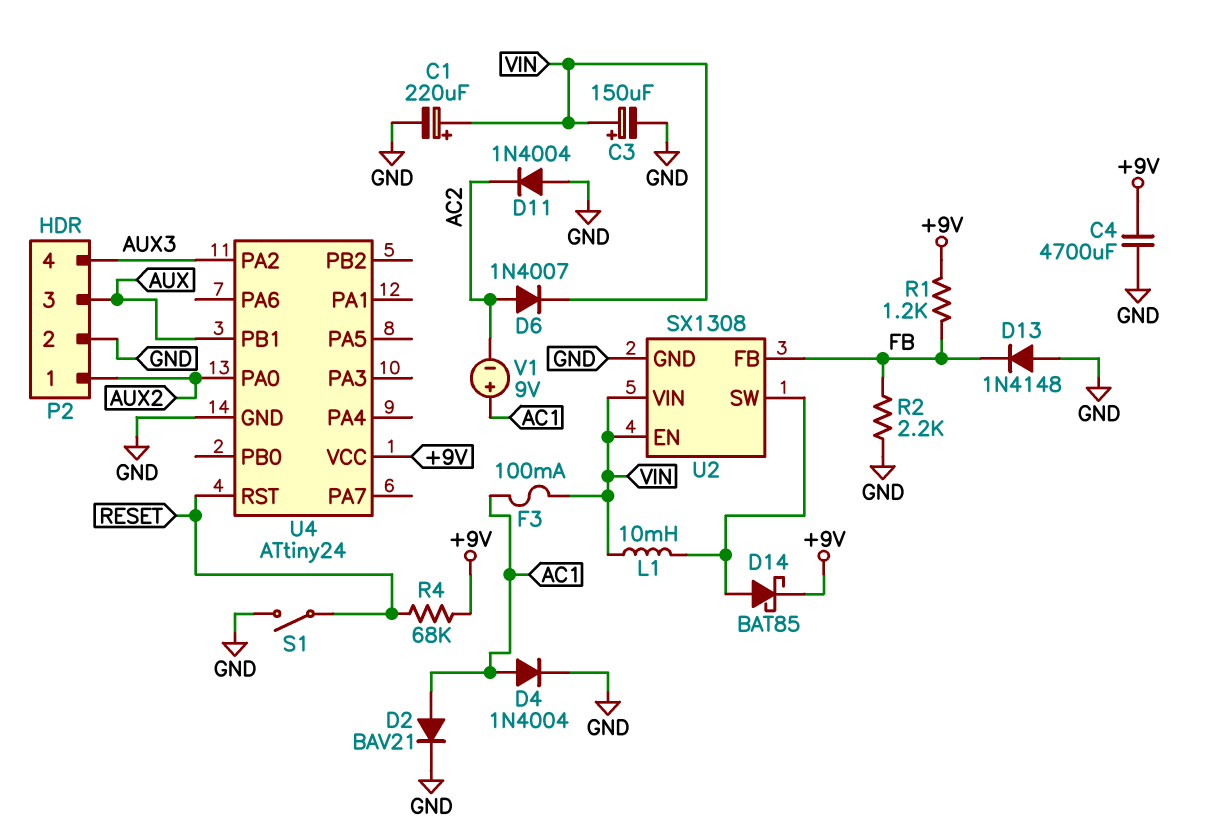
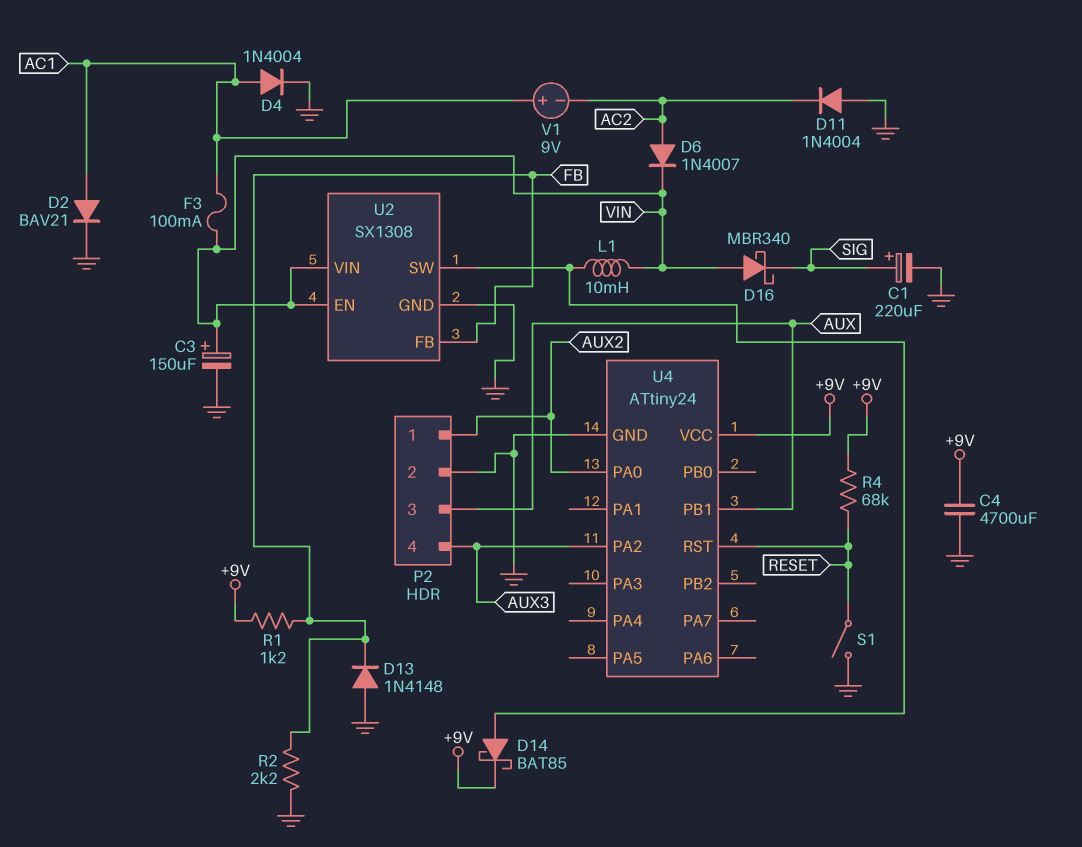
C1: 220uF (plus VIN, minus GND) -> 220uF (plus SIG, minus GND)
D16: none -> schottky MBR340 (A VIN, K SIG)

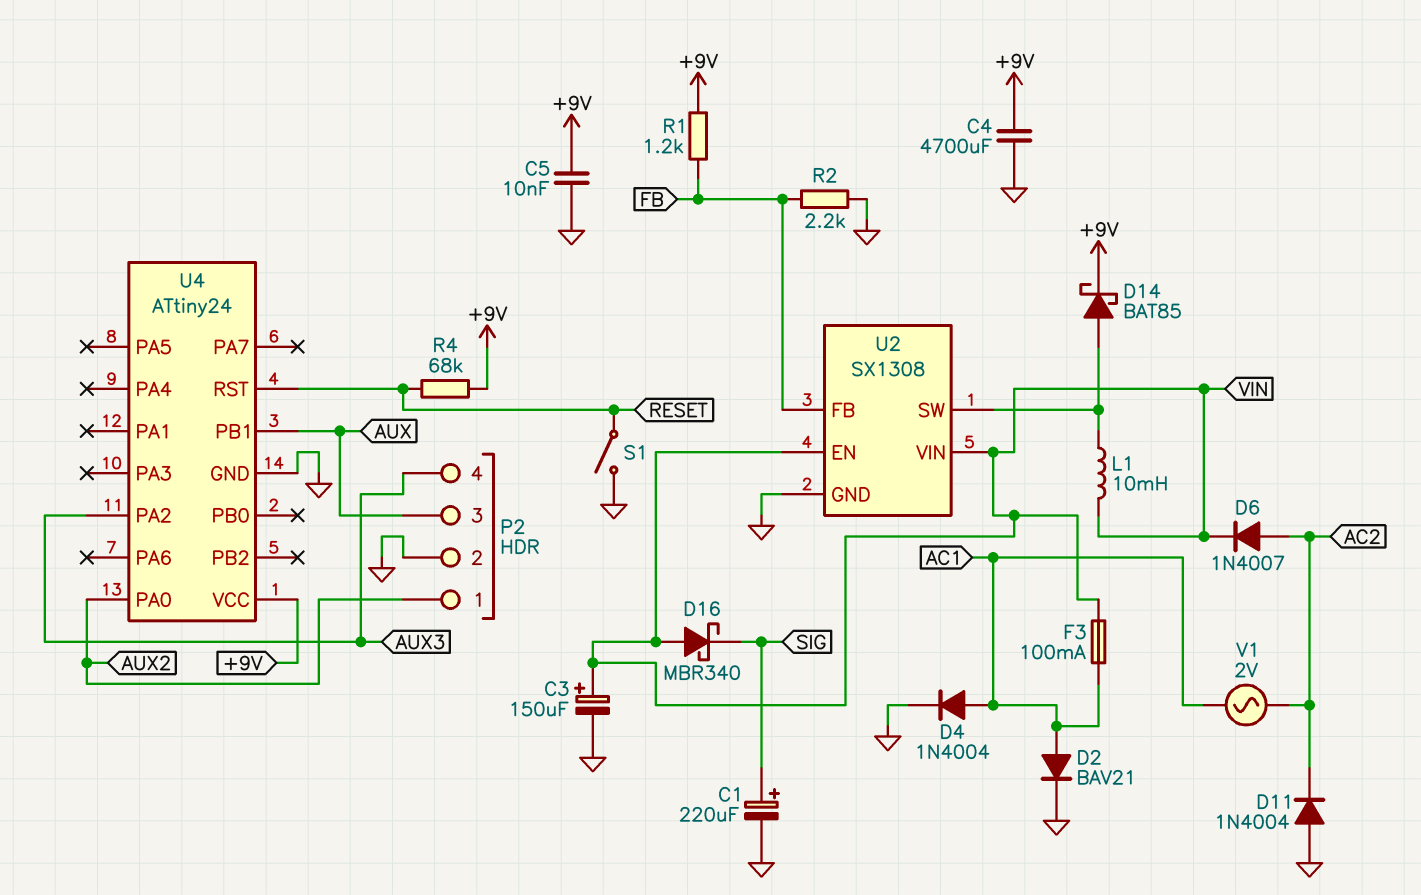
C5: none -> 10nF (+9V, GND)
D13: diode 1N4148 (A GND, K FB) -> none
V1: 9V (plus AC1, minus AC2) -> AC 2V (AC1, AC2)

